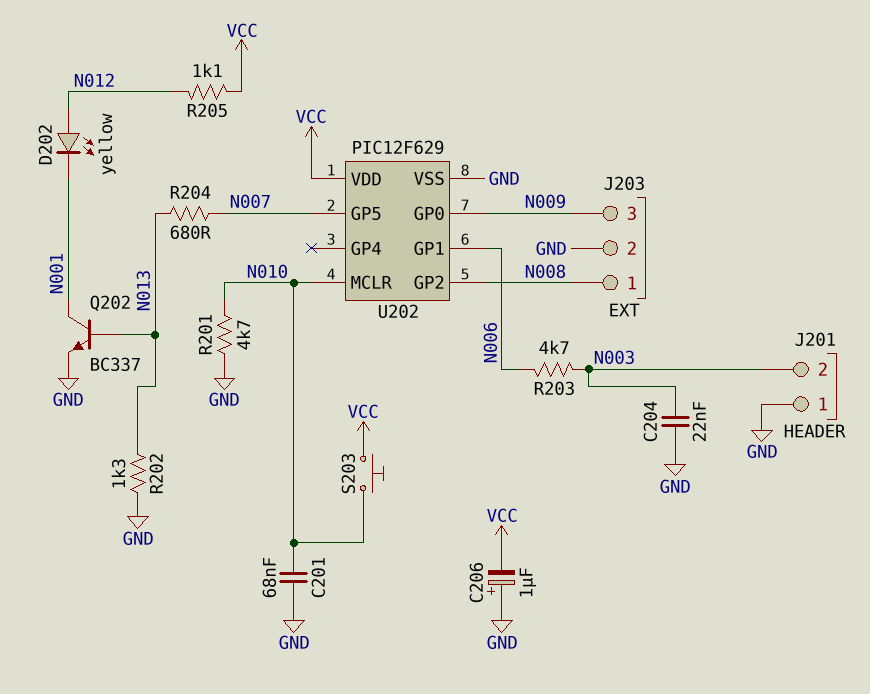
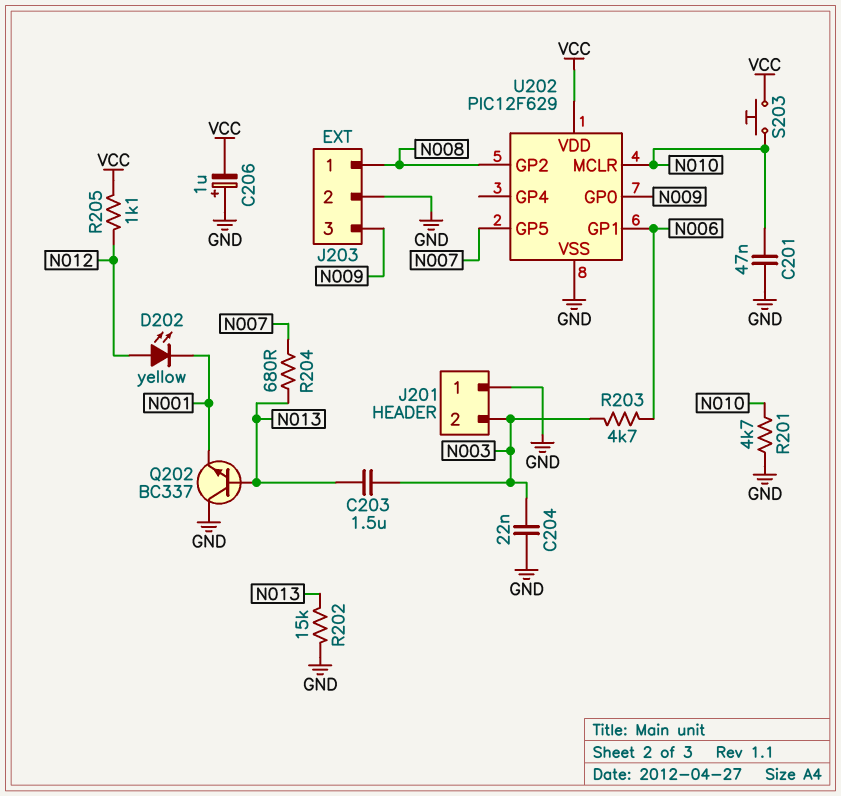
C201: 68nF (GND, N010) -> 47nF (GND, N010)
C203: none -> 1.5uF (N003, N013)
Q202: NPN BC337 (B N013, C N001, E GND) -> NPN BC337 (B N013, C GND, E N001)
R202: 1.3k (GND, N013) -> 15k (GND, N013)

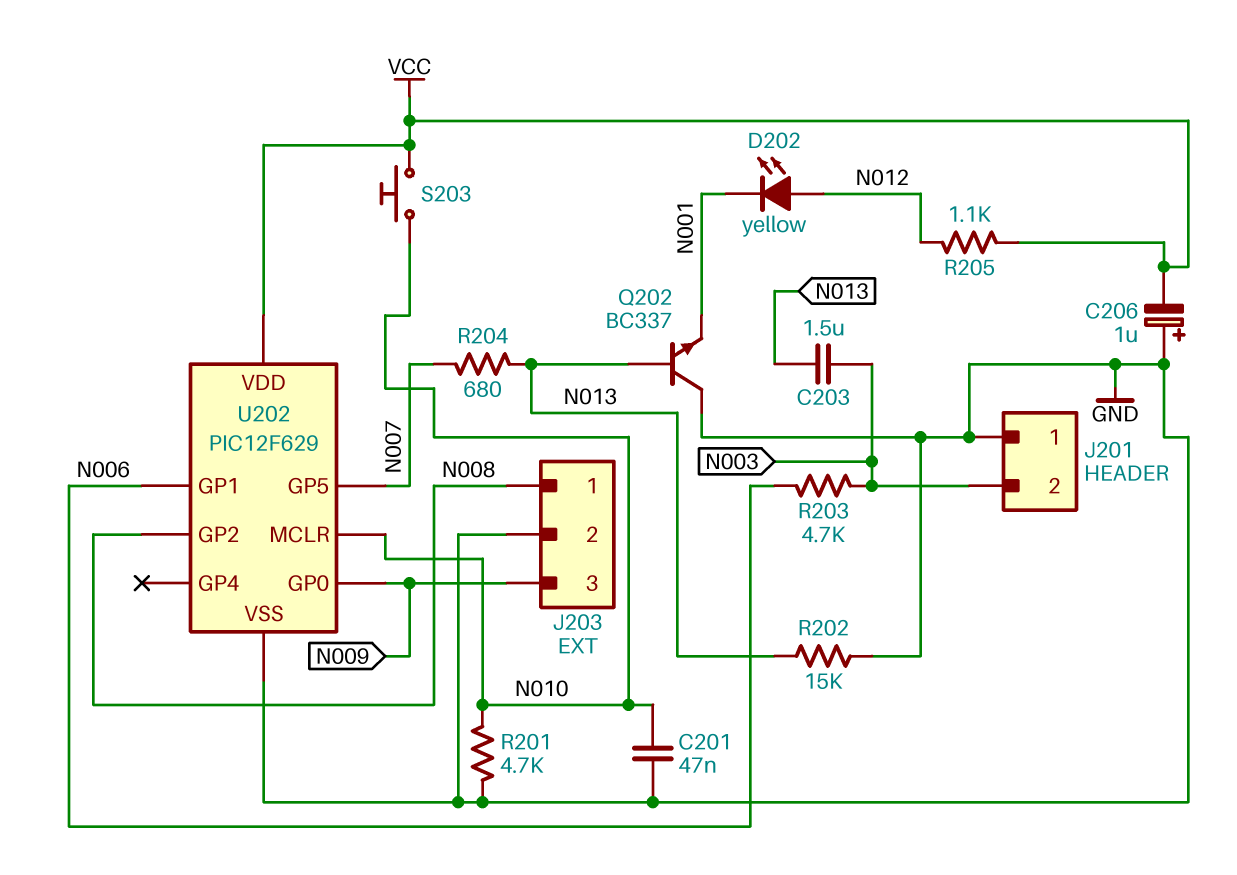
C204: 22nF (GND, N003) -> none

